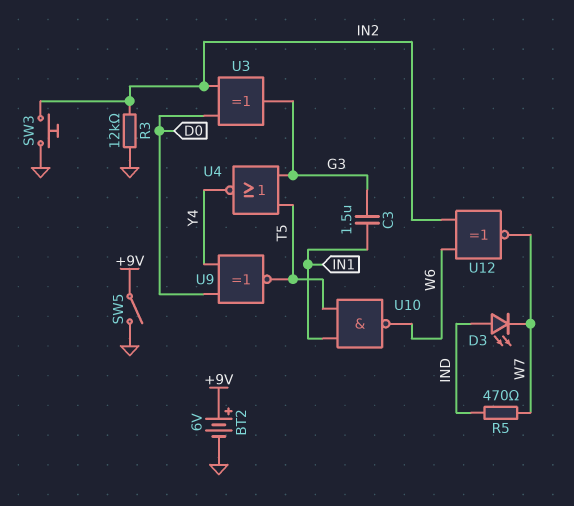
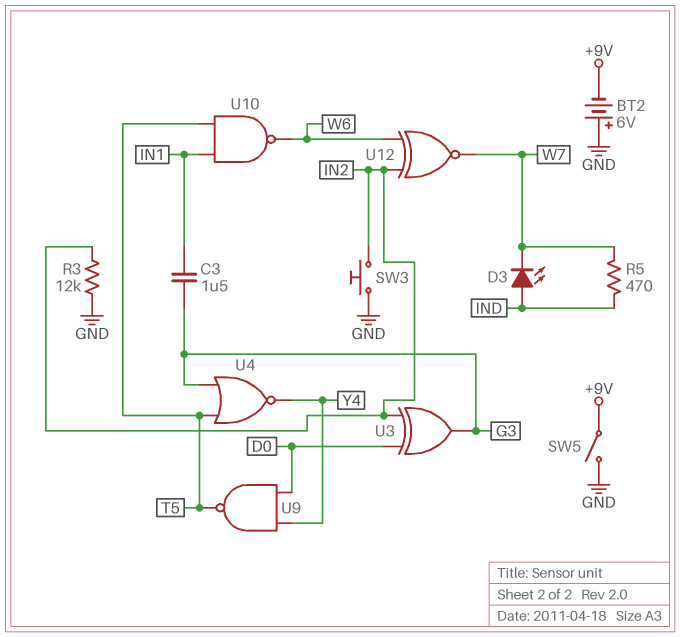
BT2: 6V (plus +9V, minus GND) -> 6V (plus GND, minus +9V)
U9: XNOR (in D0, in Y4, out T5) -> NAND (in D0, in Y4, out T5)

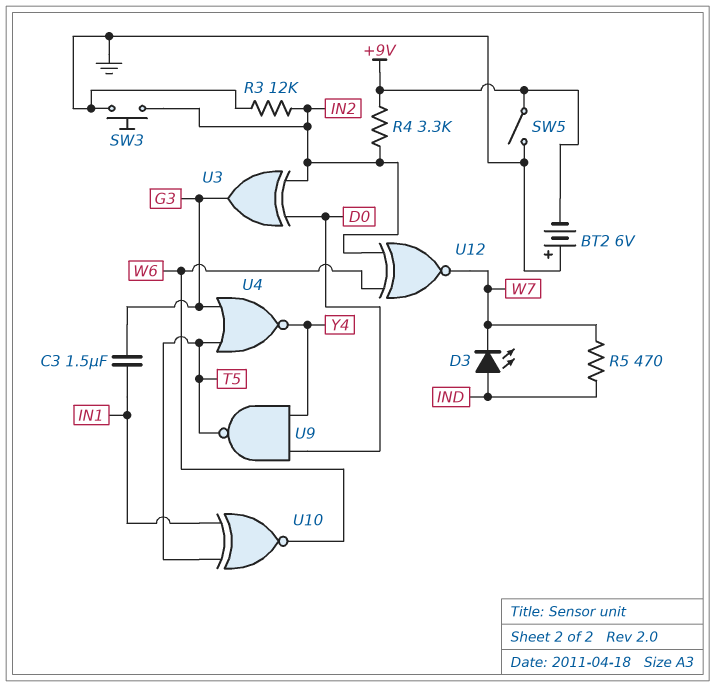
R4: none -> 3.3k (+9V, IN2)
U10: NAND (in IN1, in T5, out W6) -> XNOR (in IN1, in T5, out W6)

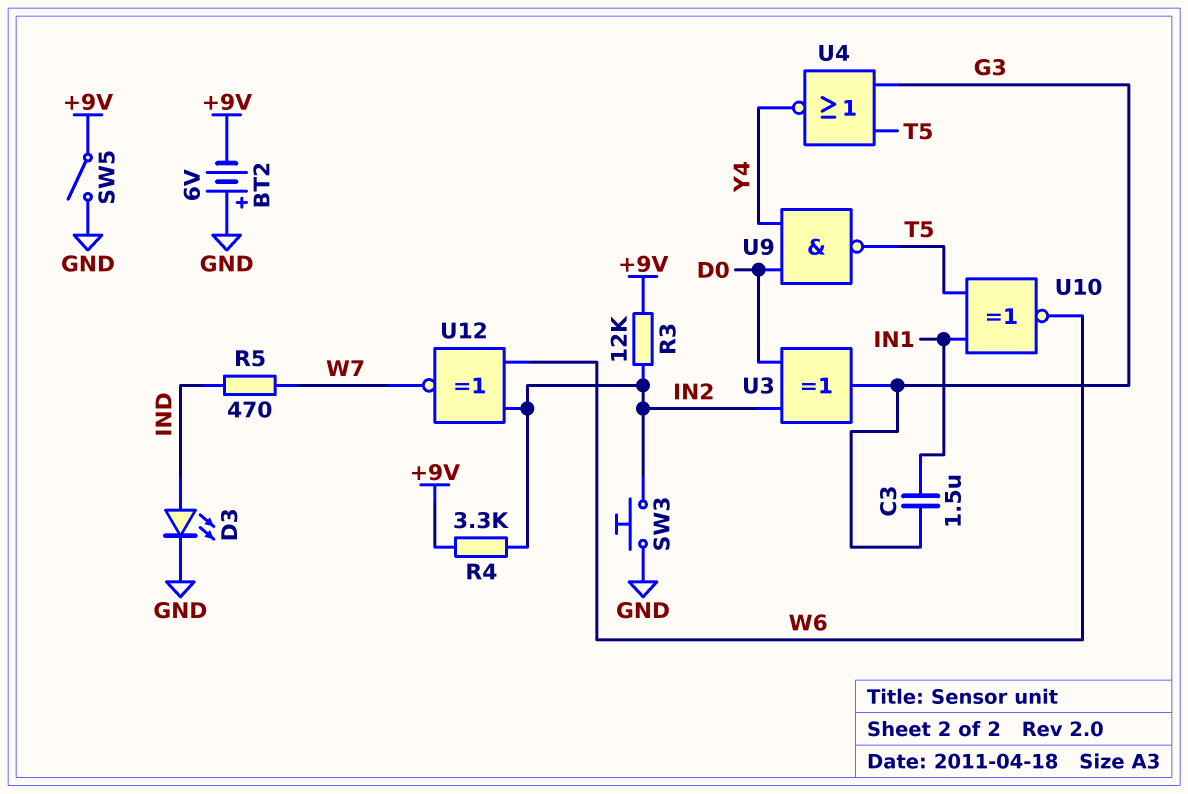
D3: LED (A IND, K W7) -> LED (A IND, K GND)
R3: 12k (GND, IN2) -> 12k (+9V, IN2)

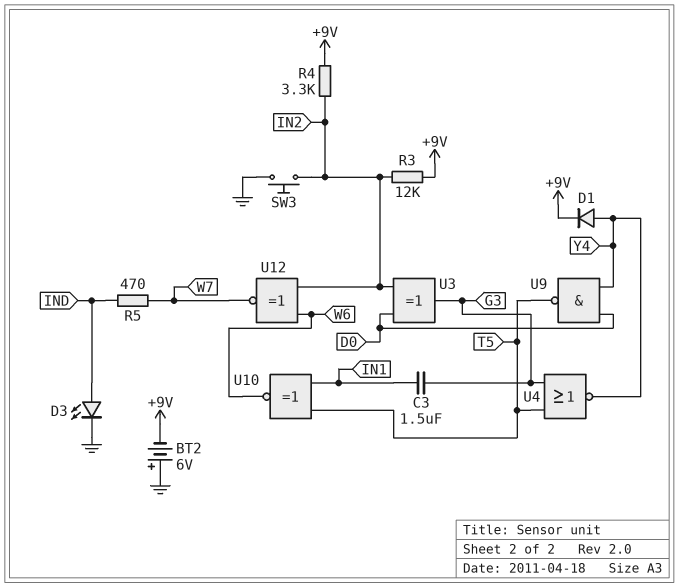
D1: none -> diode (A Y4, K +9V)
SW5: switch (+9V, GND) -> none

